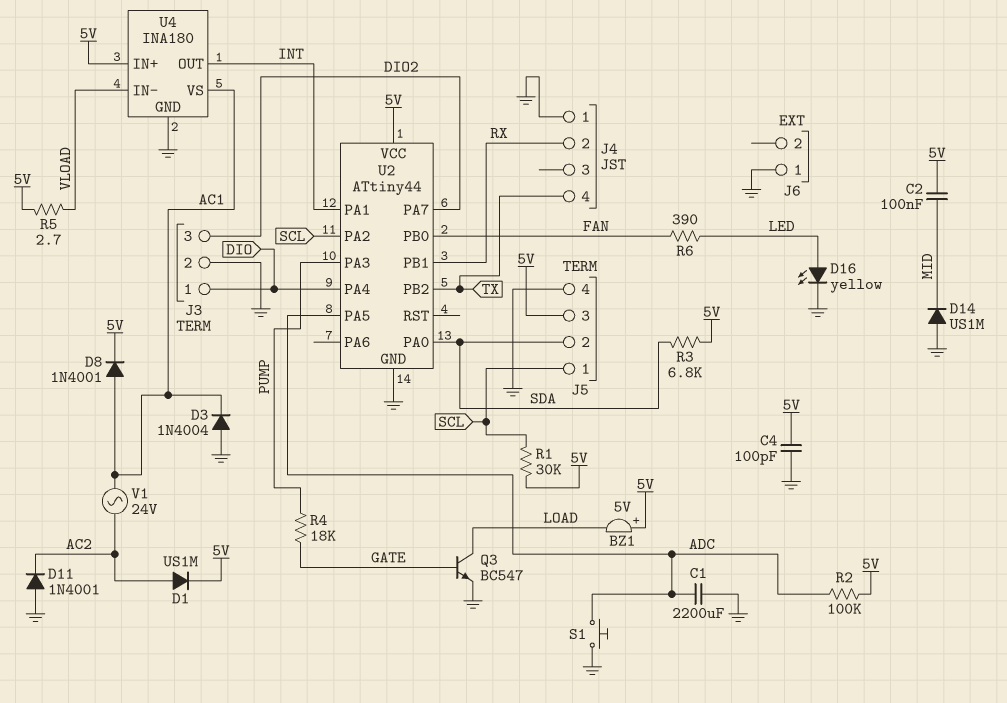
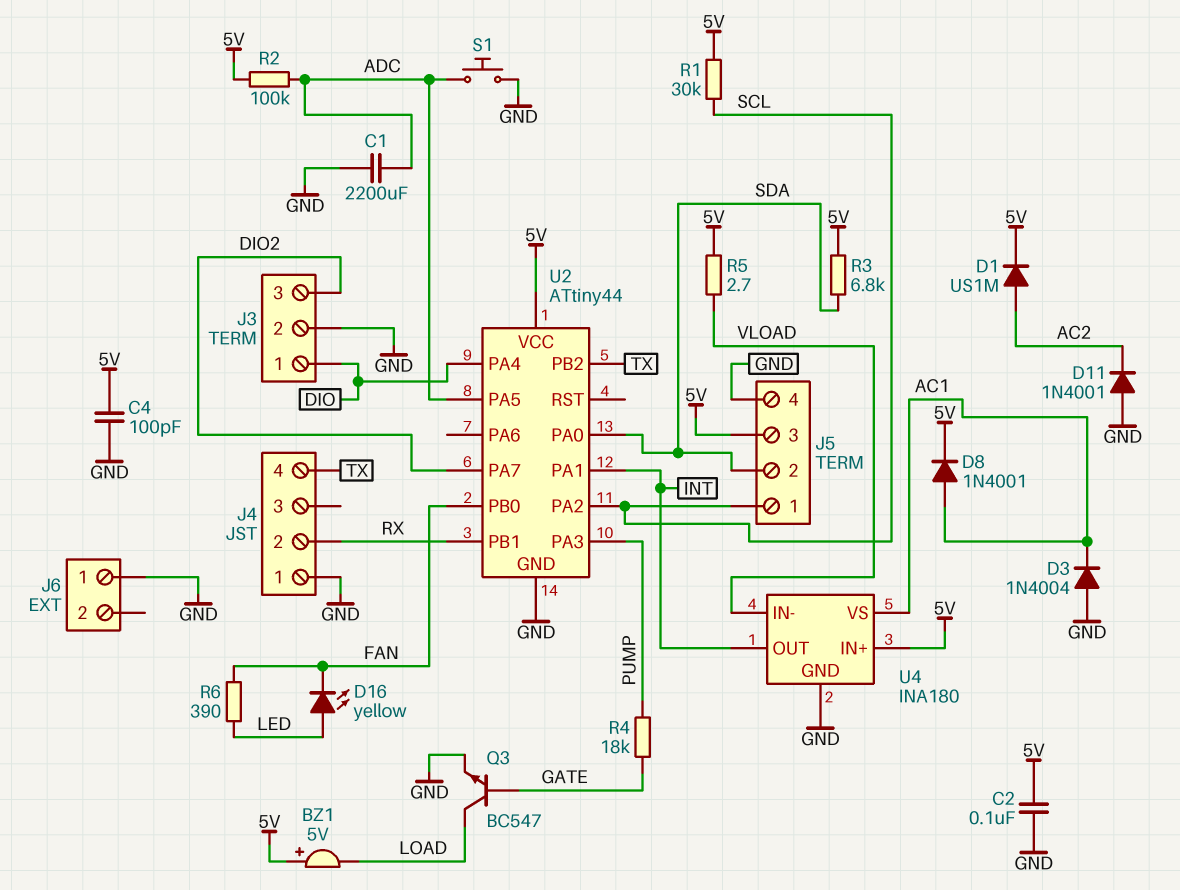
C2: 100nF (5V, MID) -> 100nF (5V, GND)
D14: diode US1M (A GND, K MID) -> none
D16: LED yellow (A LED, K GND) -> LED yellow (A LED, K FAN)
V1: AC 24V (AC1, AC2) -> none

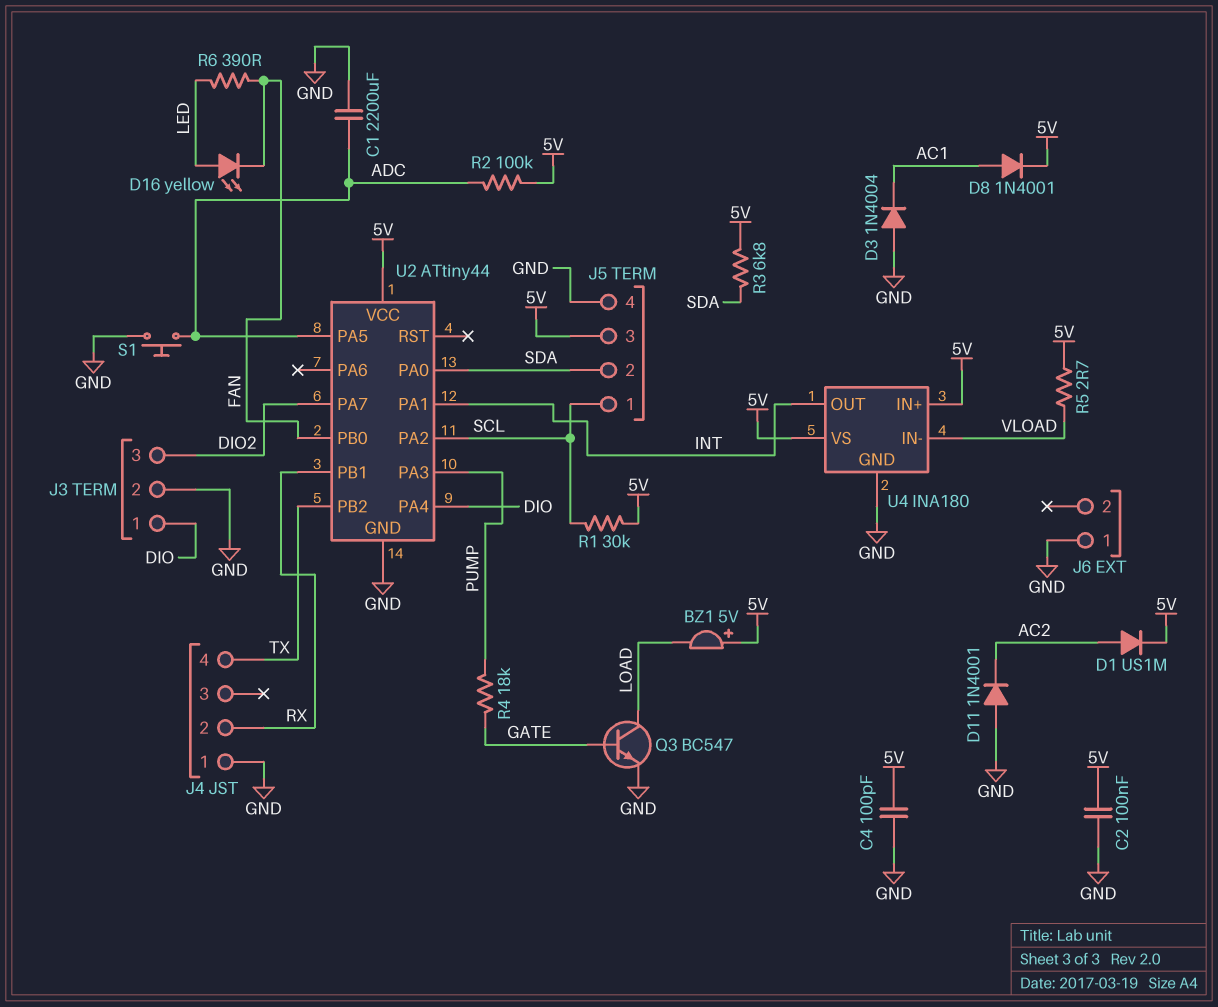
U4 pin VS: AC1 -> 5V

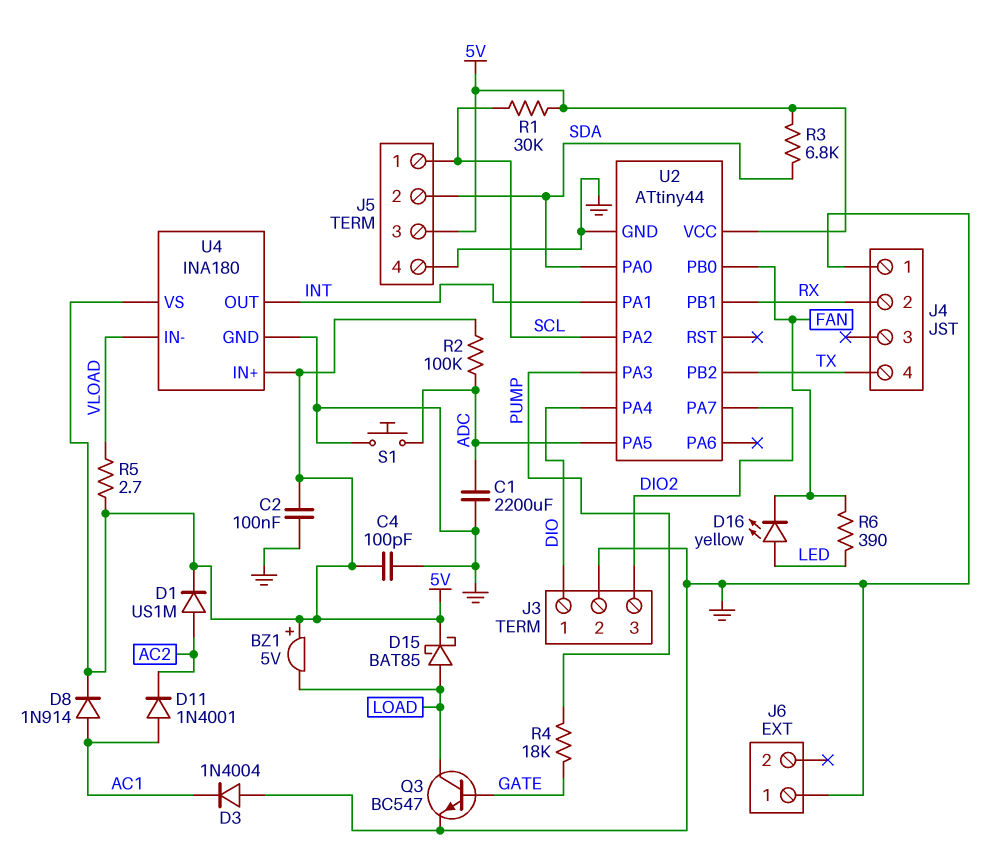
D8: diode 1N4001 (A AC1, K 5V) -> diode 1N914 (A AC1, K 5V)
D11: diode 1N4001 (A GND, K AC2) -> diode 1N4001 (A AC1, K AC2)
D15: none -> schottky BAT85 (A LOAD, K 5V)

